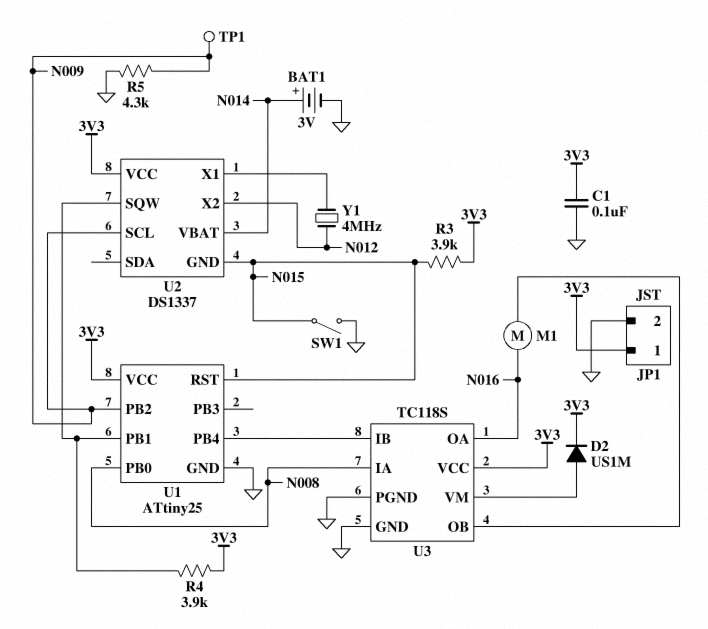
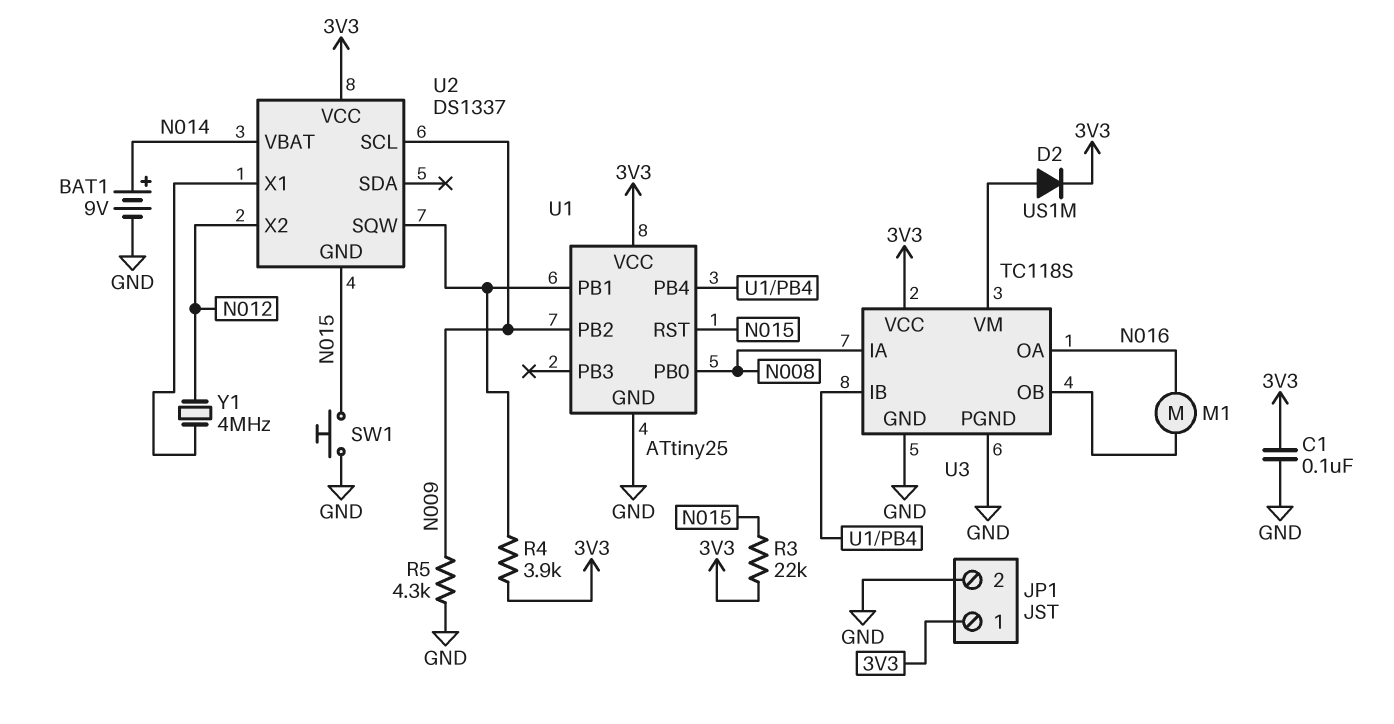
BAT1: 3V (plus N014, minus GND) -> 9V (plus N014, minus GND)
R3: 3.9k (3V3, N015) -> 22k (3V3, N015)
SW1: switch (GND, N015) -> button (GND, N015)
TP1: test point (N009) -> none

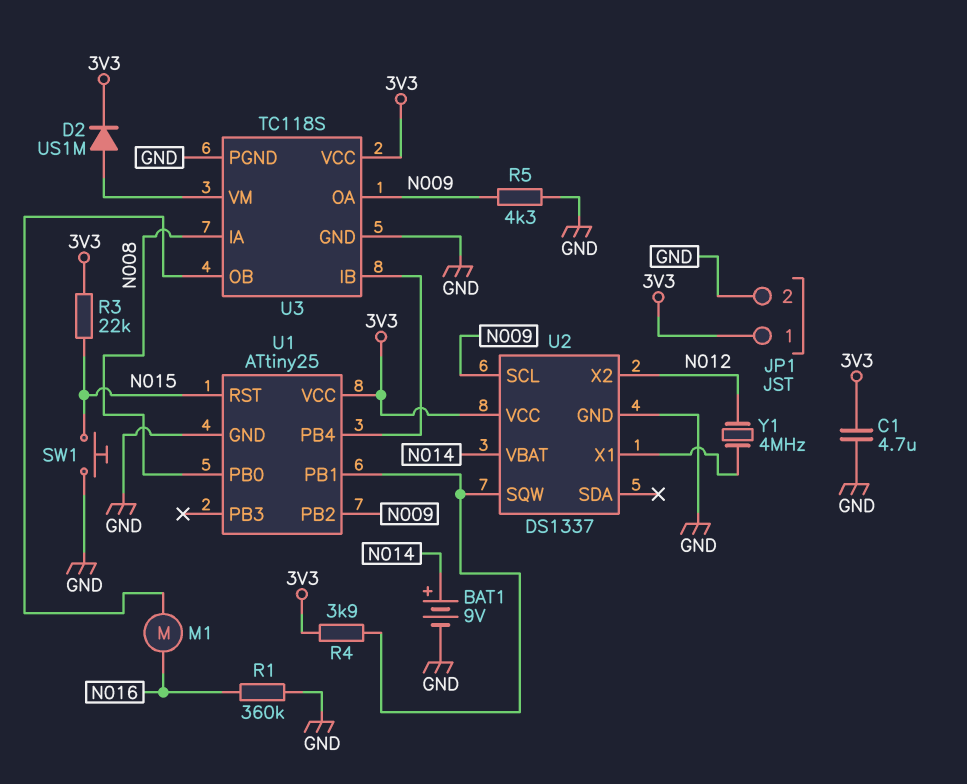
C1: 100nF (3V3, GND) -> 4.7uF (3V3, GND)
R1: none -> 360k (GND, N016)
U2 pin GND: N015 -> GND
U3 pin OA: N016 -> N009

